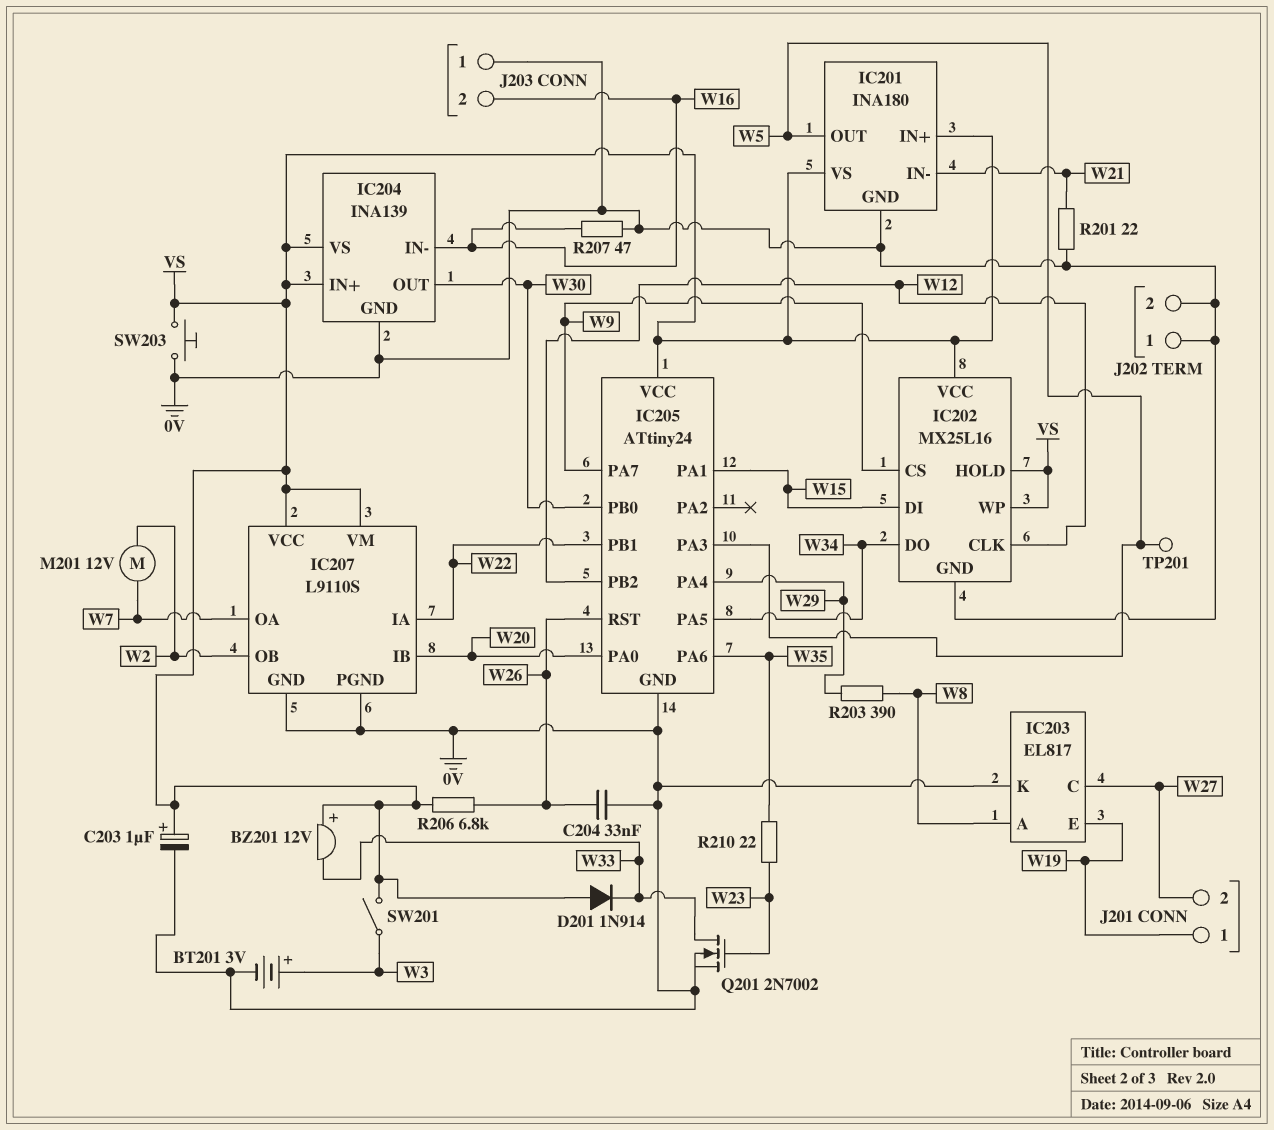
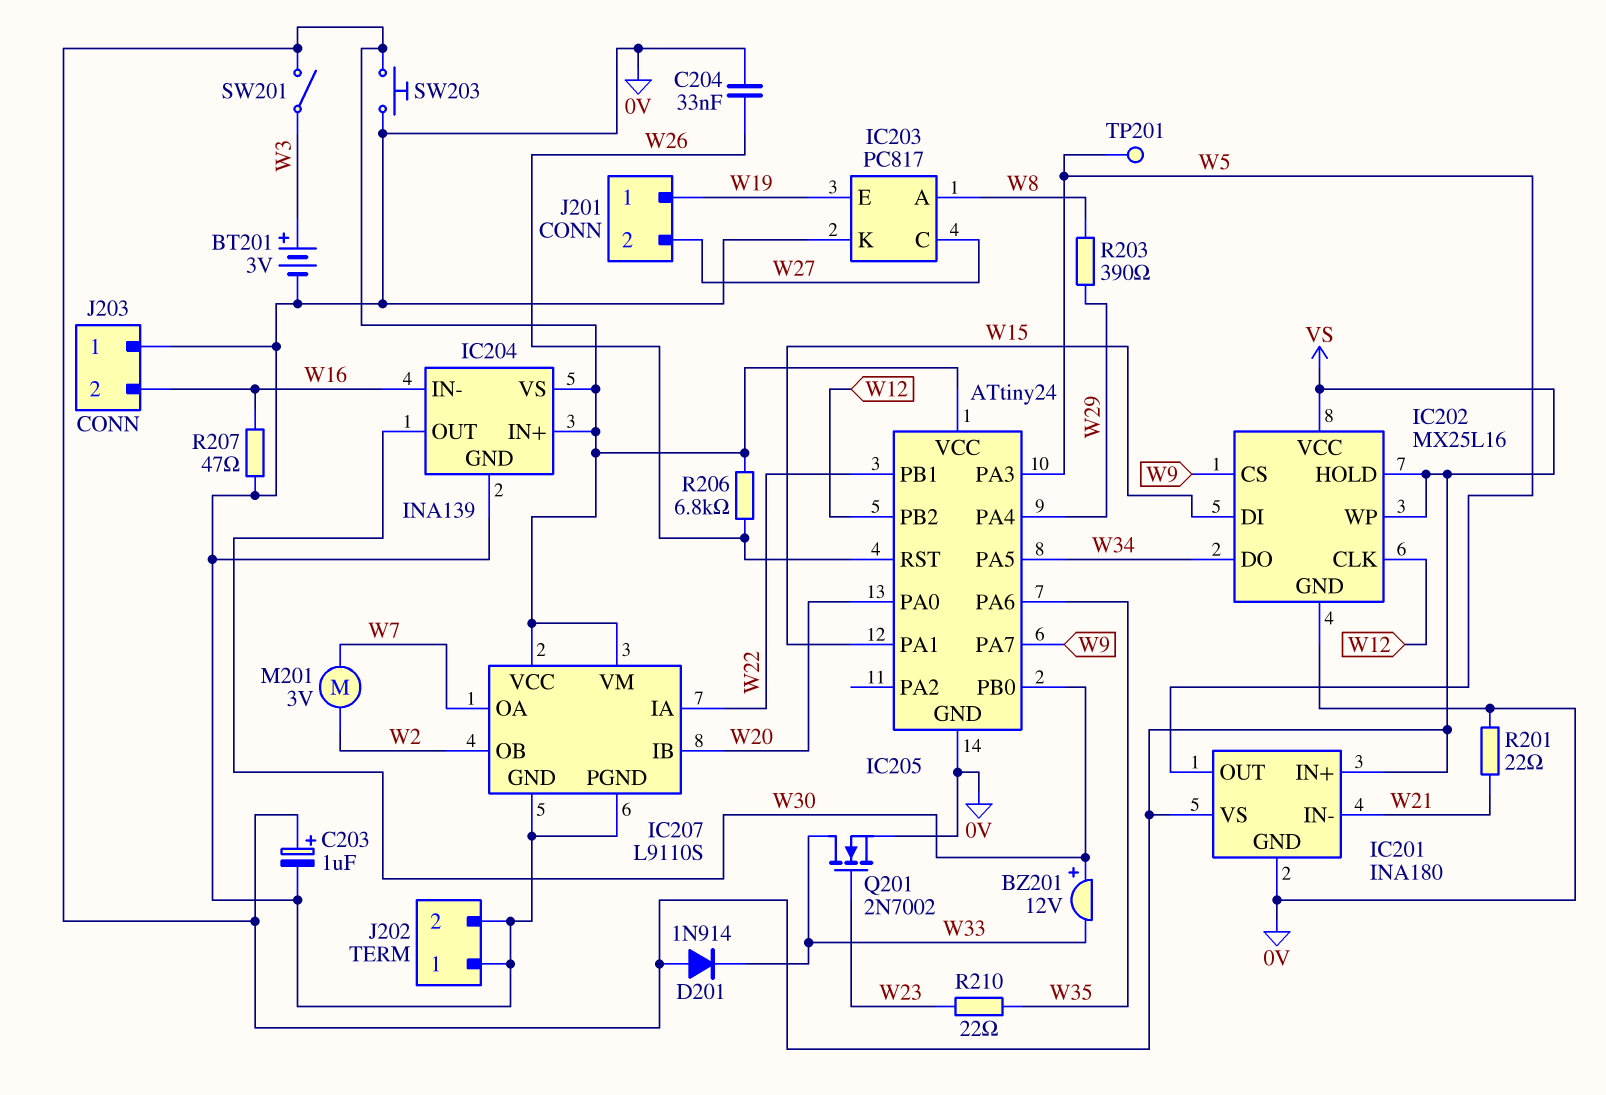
BZ201: buzzer 12V (plus VS, minus W33) -> buzzer 12V (plus W30, minus W33)
IC203: EL817 -> PC817
M201: motor 12V (W2, W7) -> motor 3V (W2, W7)

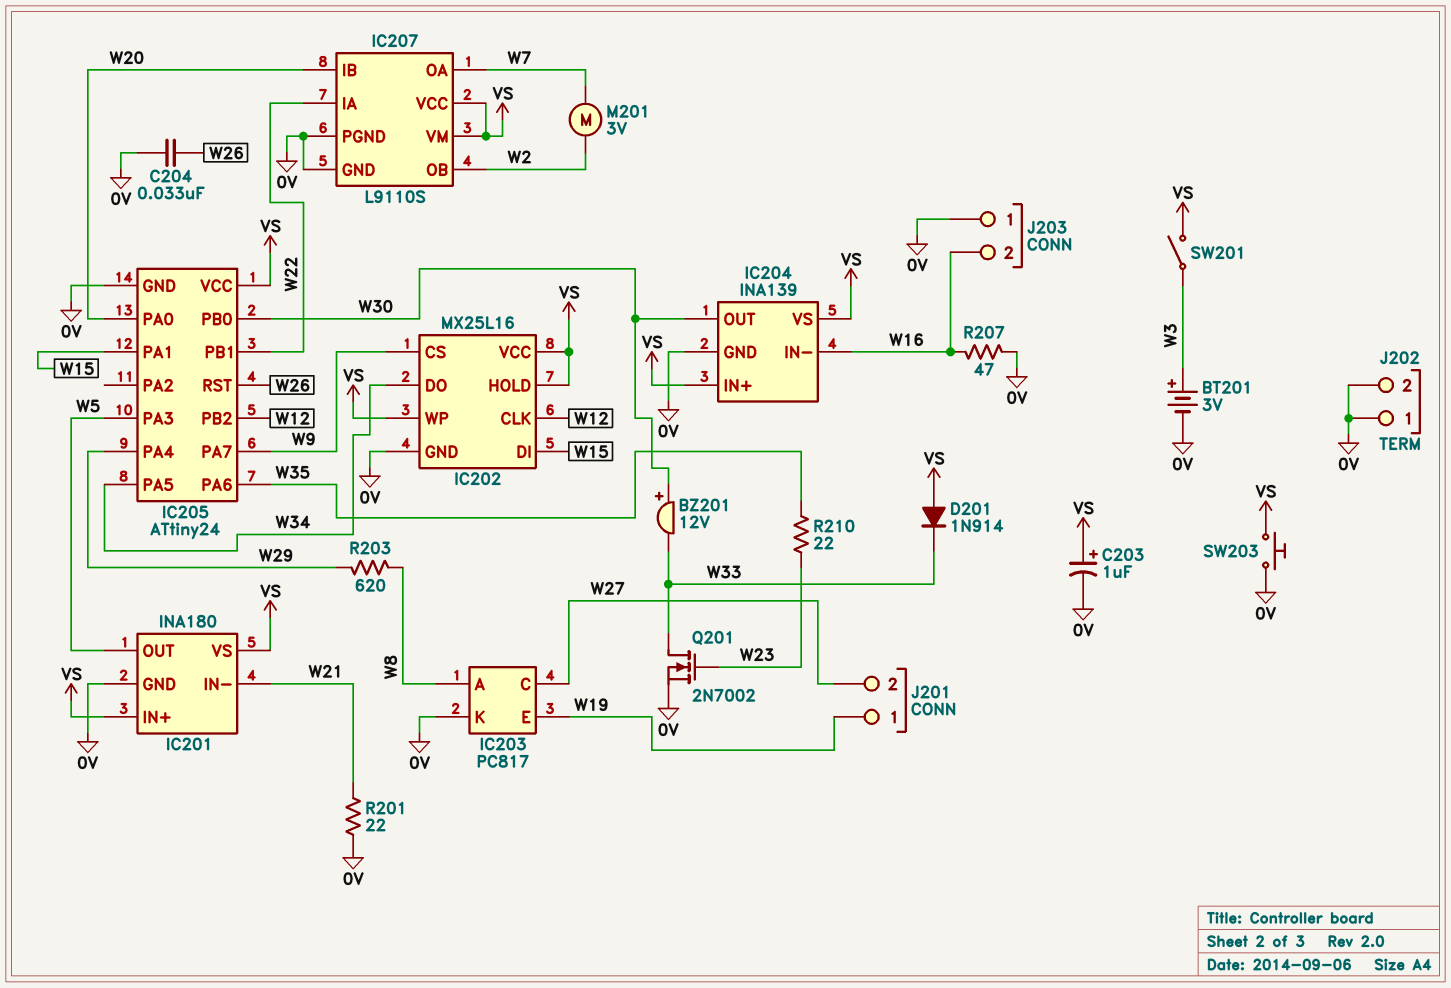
R203: 390 (W8, W29) -> 620 (W8, W29)
R206: 6.8k (VS, W26) -> none
TP201: test point (W5) -> none

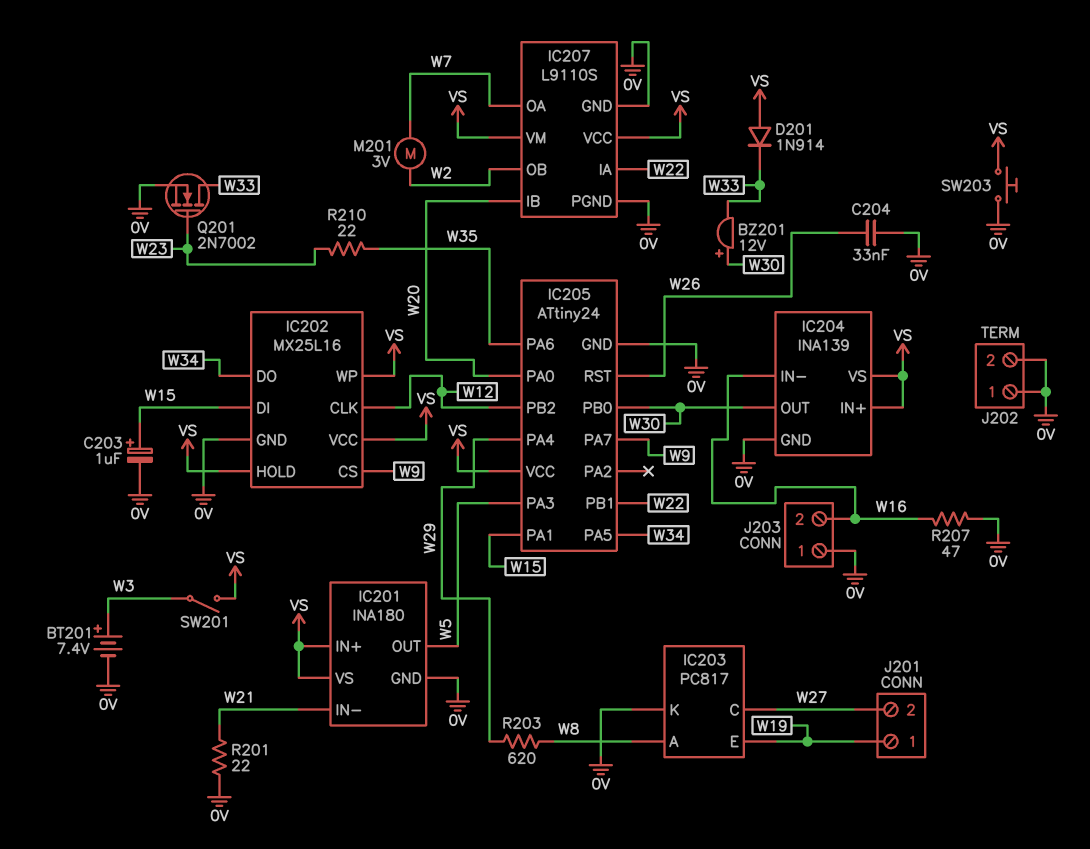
BT201: 3V (plus W3, minus 0V) -> 7.4V (plus W3, minus 0V)
C203: 1uF (plus VS, minus 0V) -> 1uF (plus W15, minus 0V)

